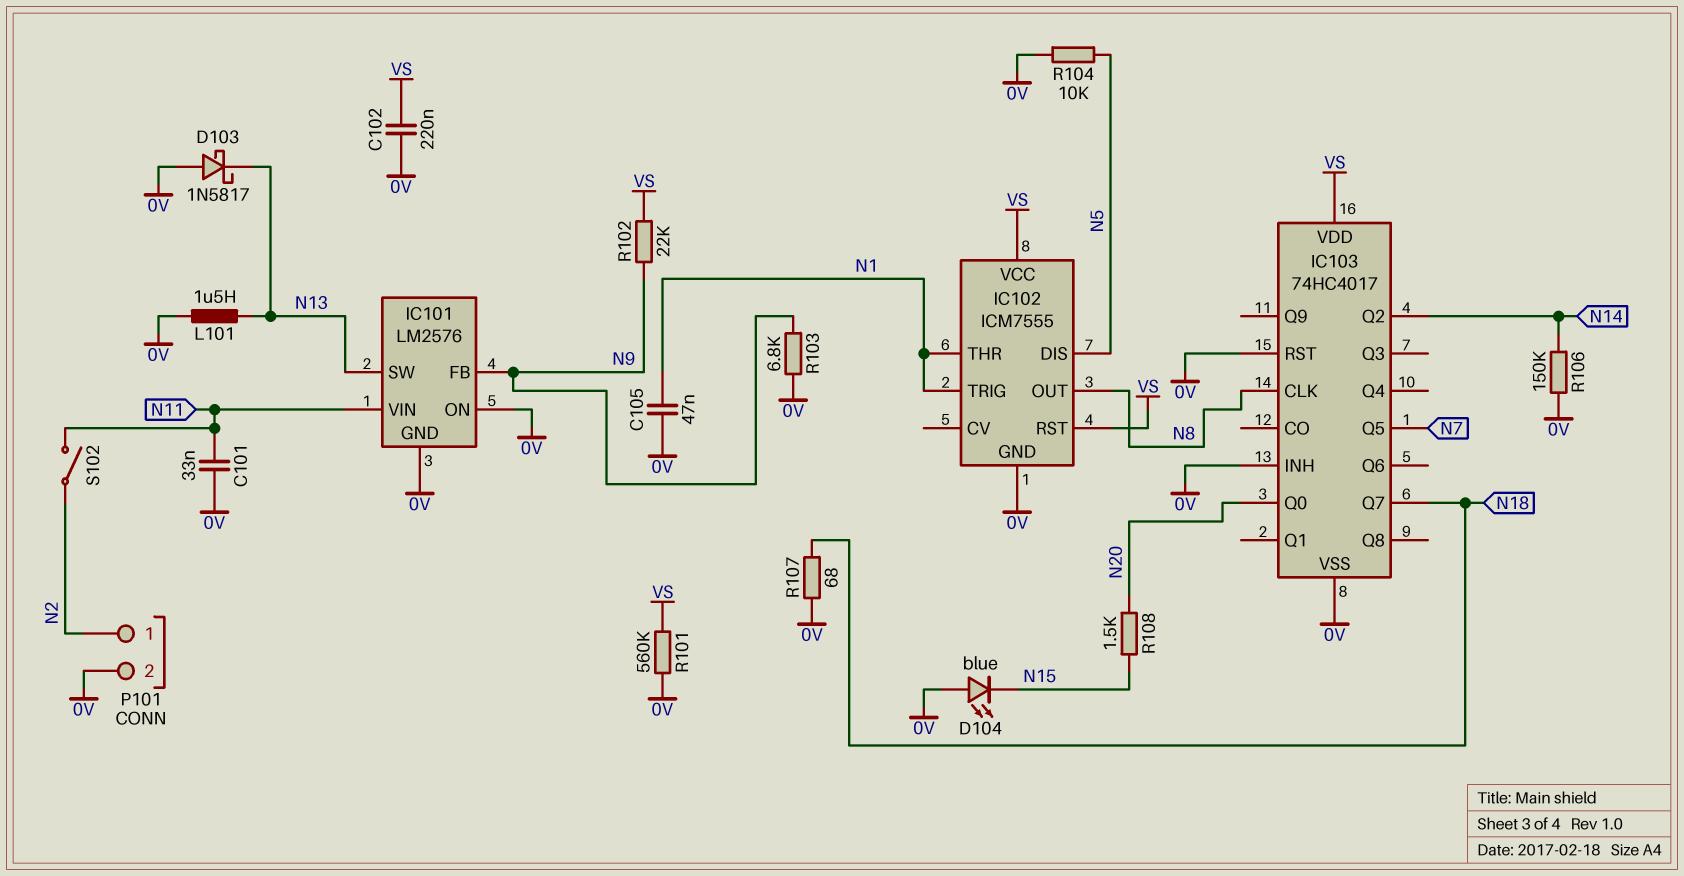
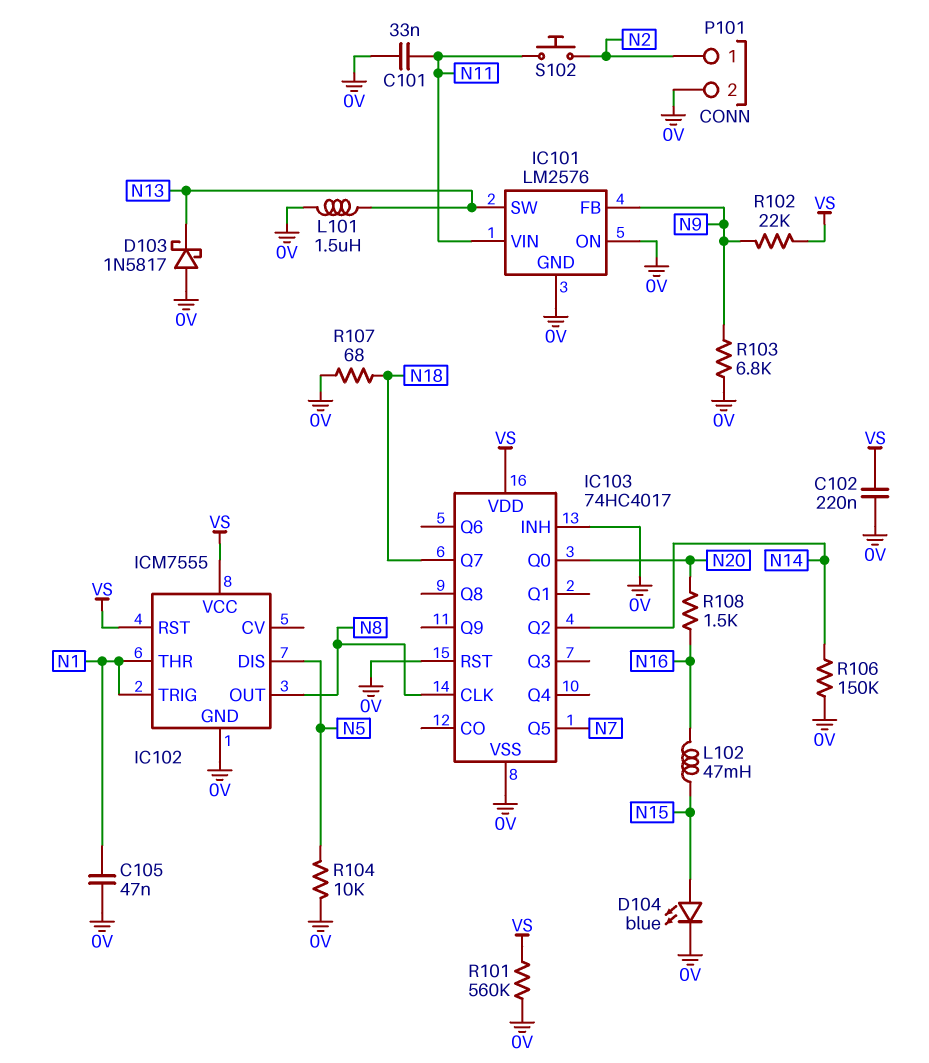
D104: LED blue (A 0V, K N15) -> LED blue (A N15, K 0V)
L102: none -> 47mH (N15, N16)
R108: 1.5k (N15, N20) -> 1.5k (N16, N20)
S102: switch (N2, N11) -> button (N2, N11)

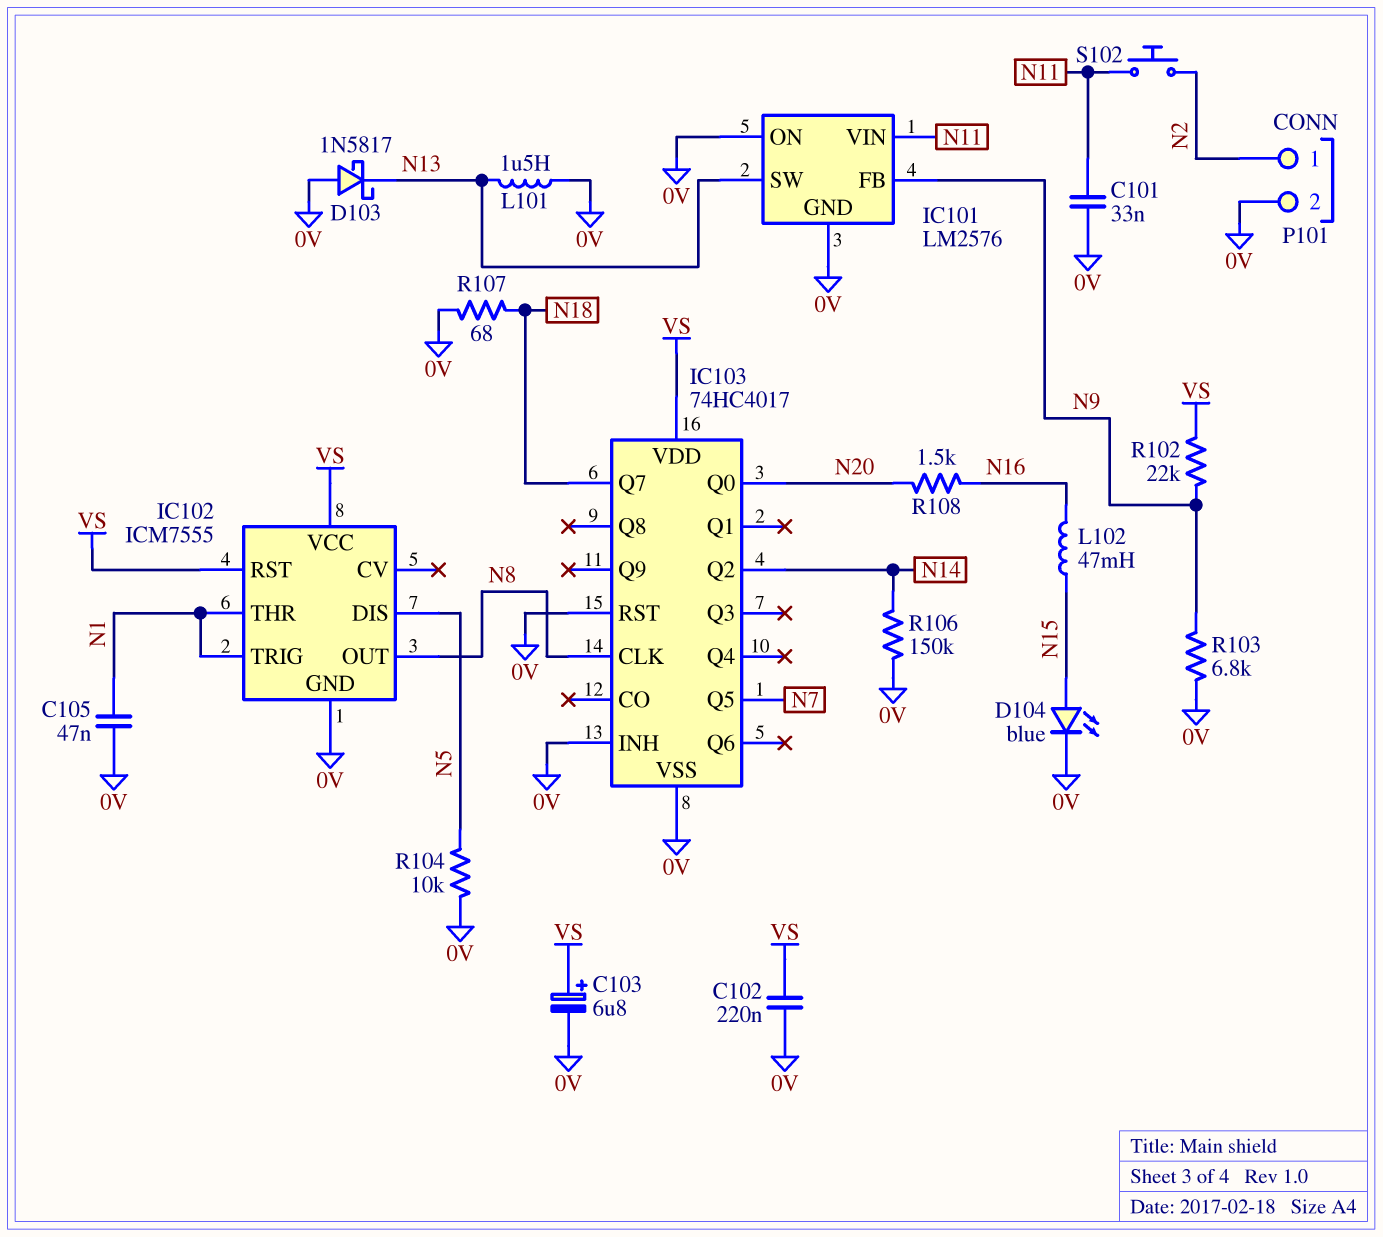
C103: none -> 6.8uF (plus VS, minus 0V)
R101: 560k (0V, VS) -> none

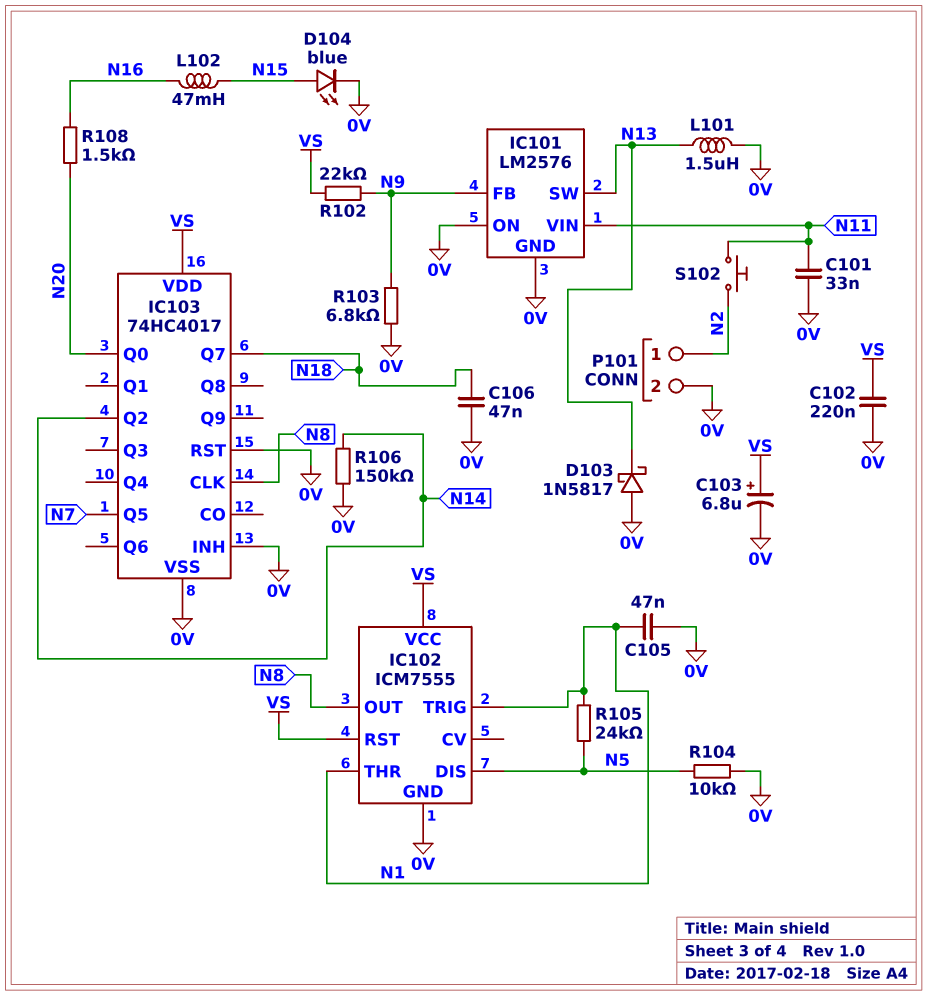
C106: none -> 47nF (0V, N18)
R105: none -> 24k (N1, N5)
R107: 68 (0V, N18) -> none

